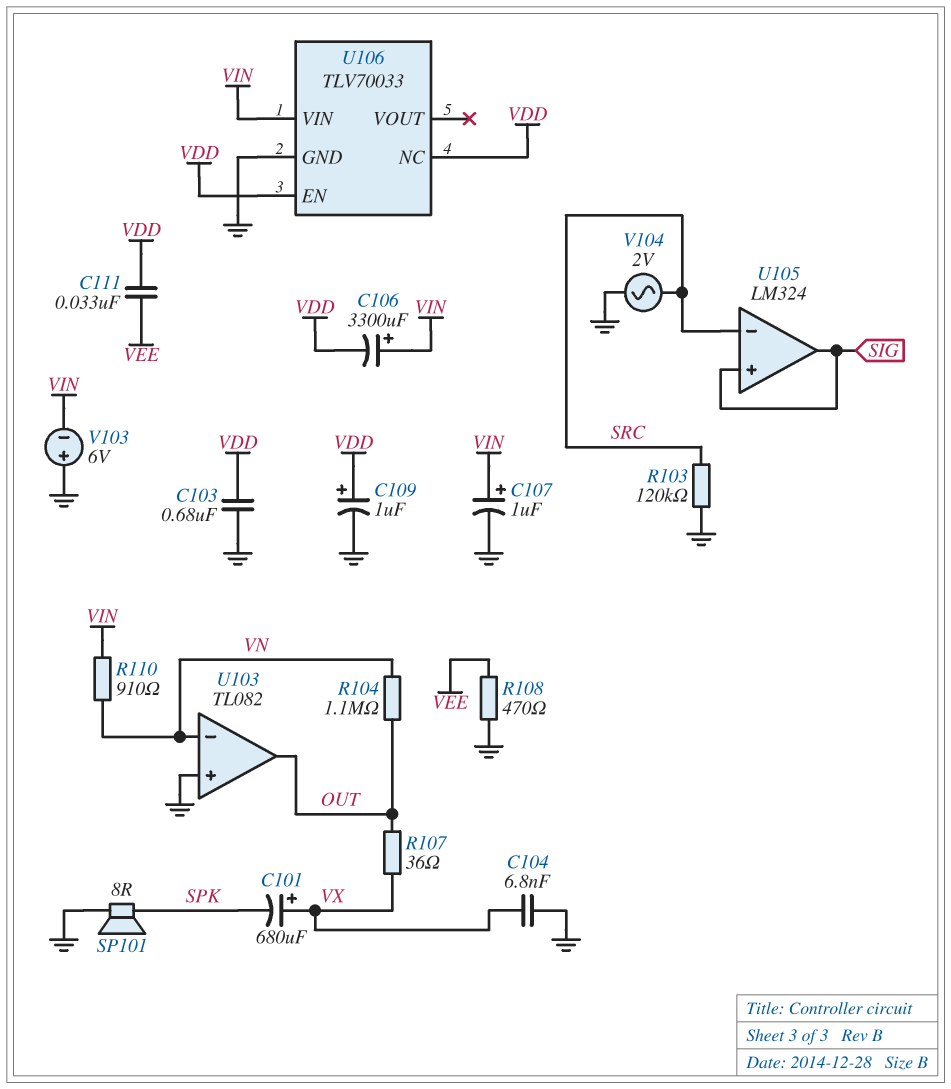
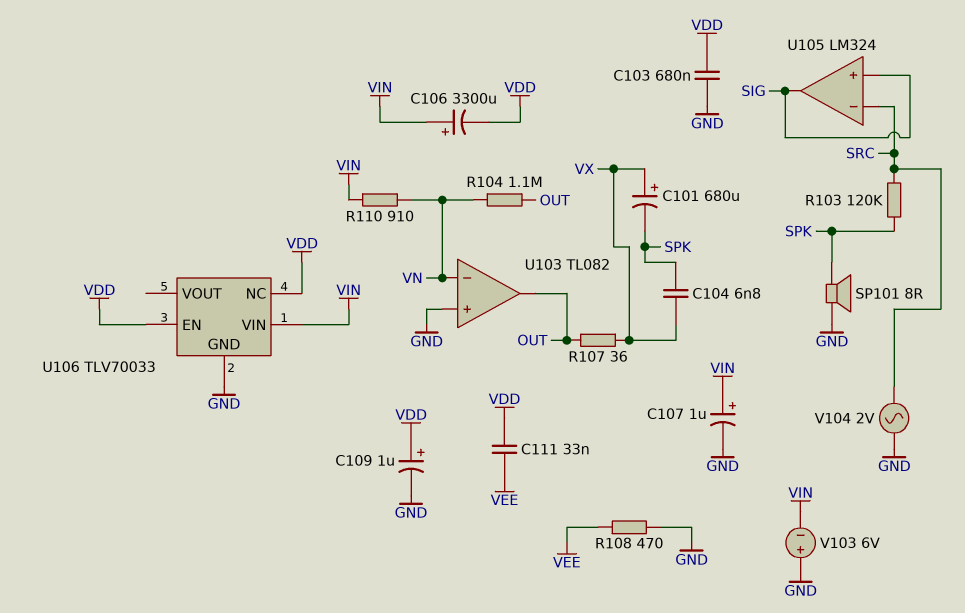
C104: 6.8nF (GND, VX) -> 6.8nF (SPK, VX)
R103: 120k (GND, SRC) -> 120k (SPK, SRC)

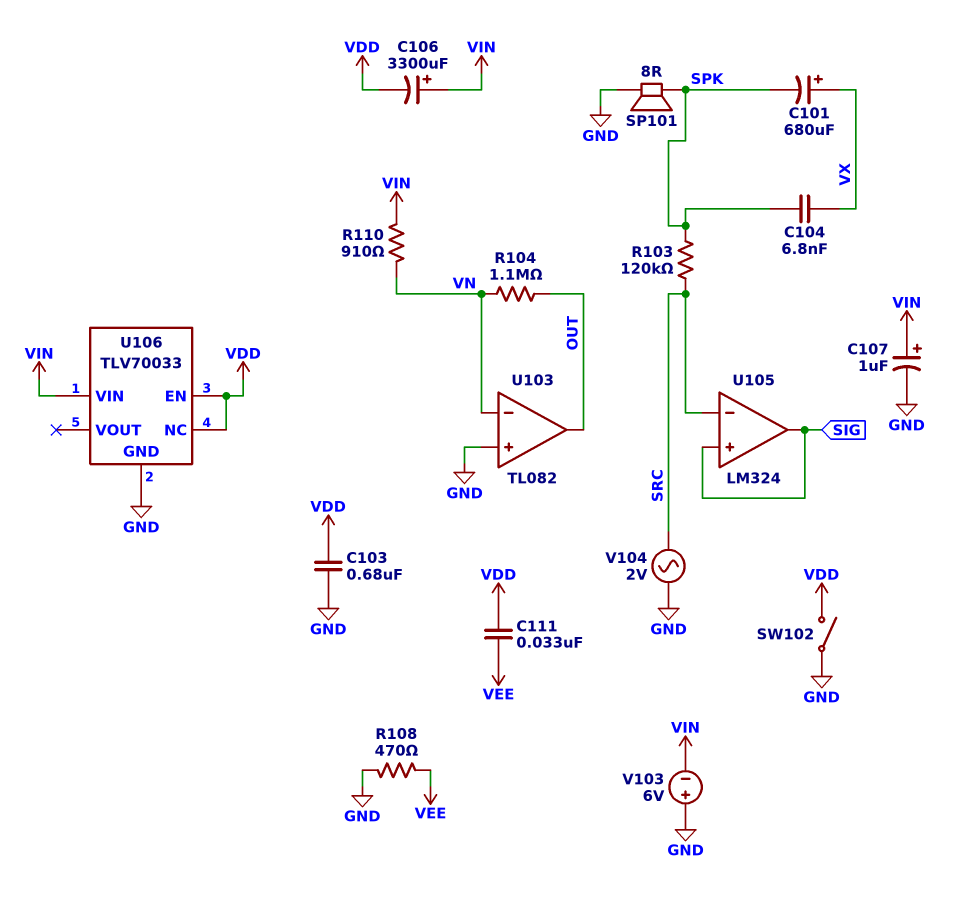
C109: 1uF (plus VDD, minus GND) -> none
R107: 36 (OUT, VX) -> none
SW102: none -> switch (GND, VDD)

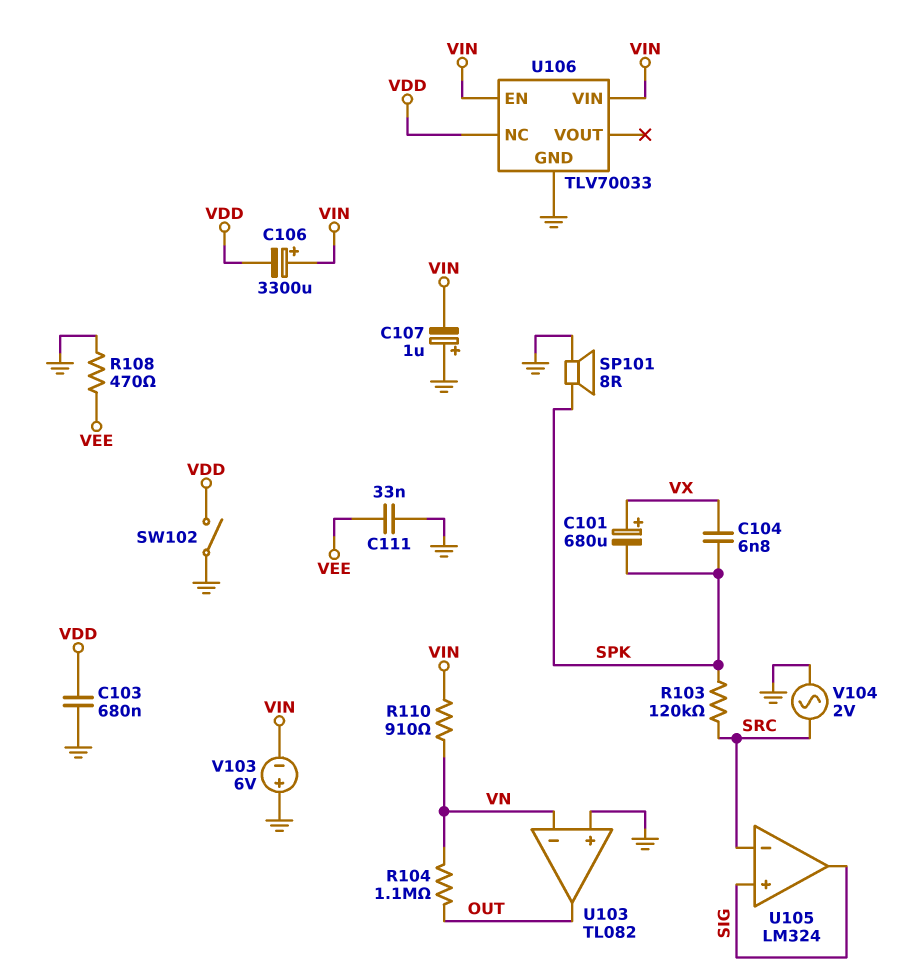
C107: 1uF (plus VIN, minus GND) -> 1uF (plus GND, minus VIN)
C111: 33nF (VDD, VEE) -> 33nF (GND, VEE)
U106 pin EN: VDD -> VIN

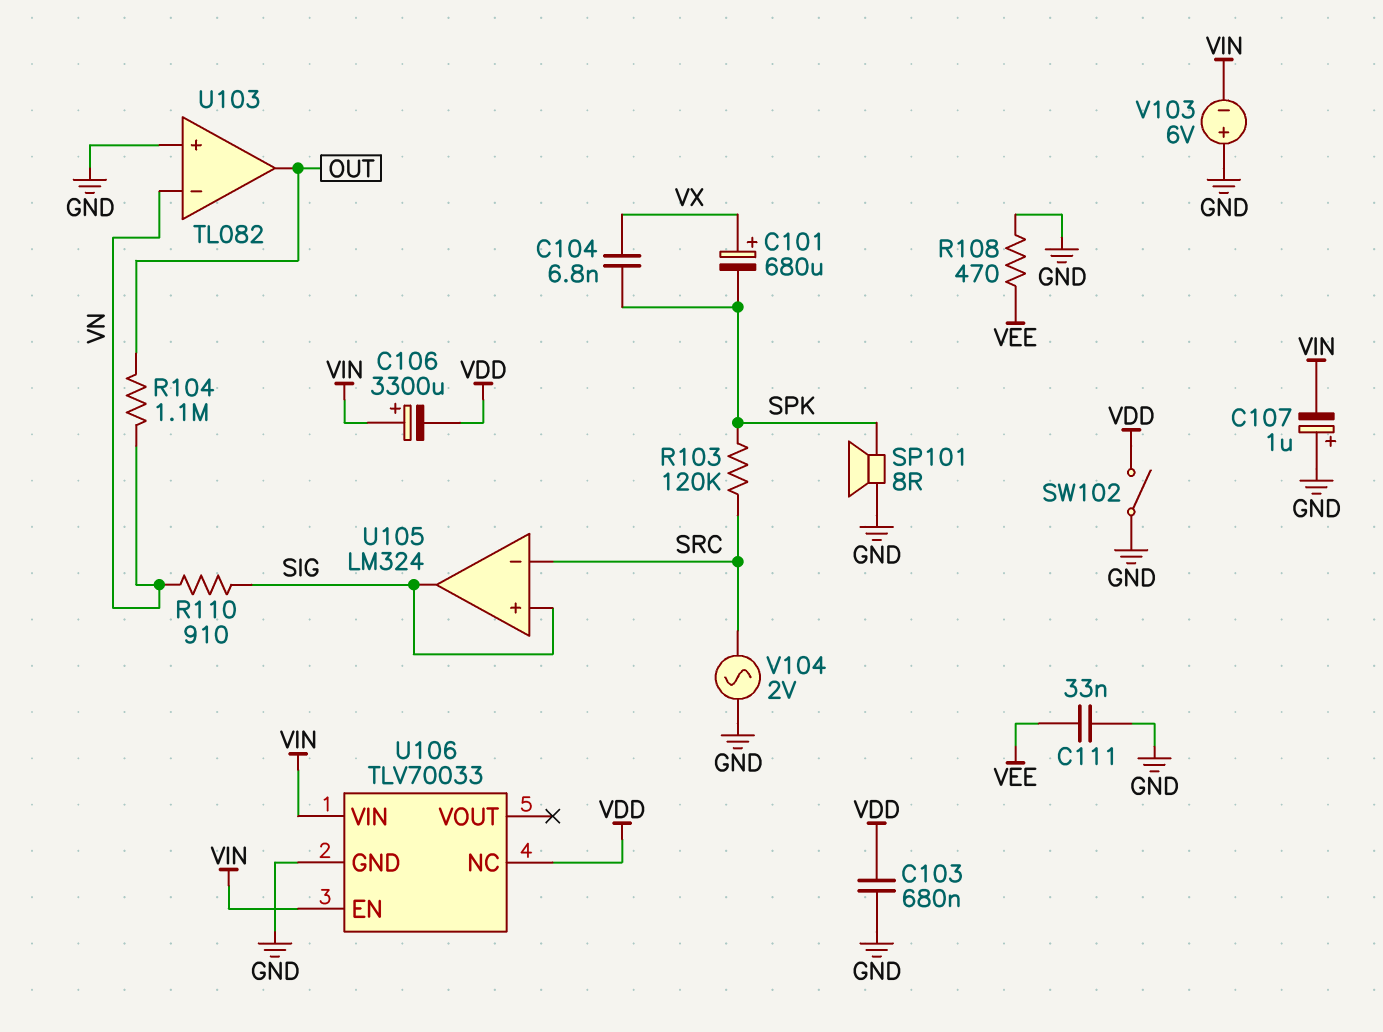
R110: 910 (VIN, VN) -> 910 (SIG, VN)

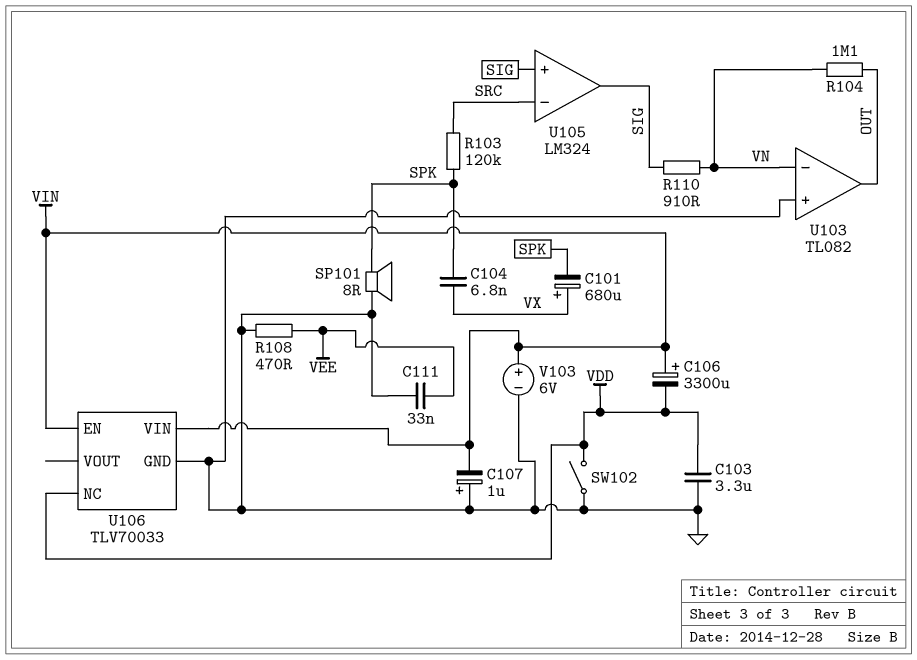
C103: 680nF (GND, VDD) -> 3.3uF (GND, VDD)
V103: 6V (plus GND, minus VIN) -> 6V (plus VIN, minus GND)
V104: AC 2V (GND, SRC) -> none

